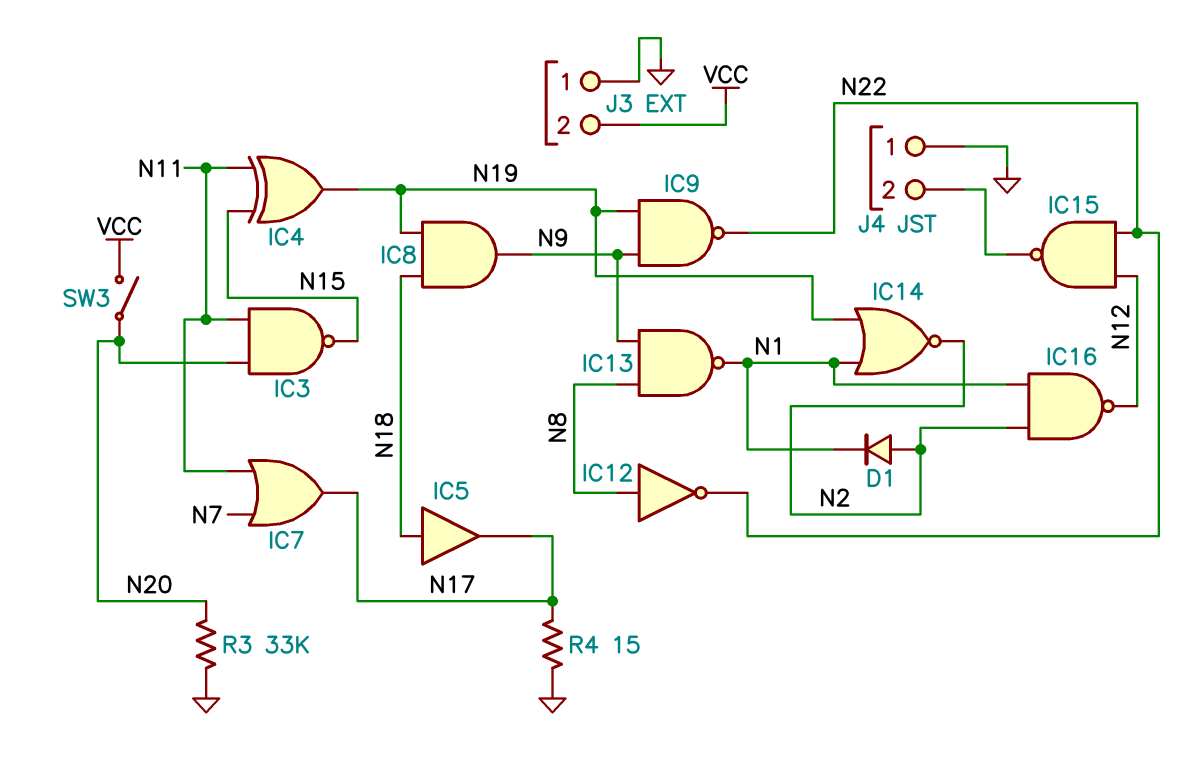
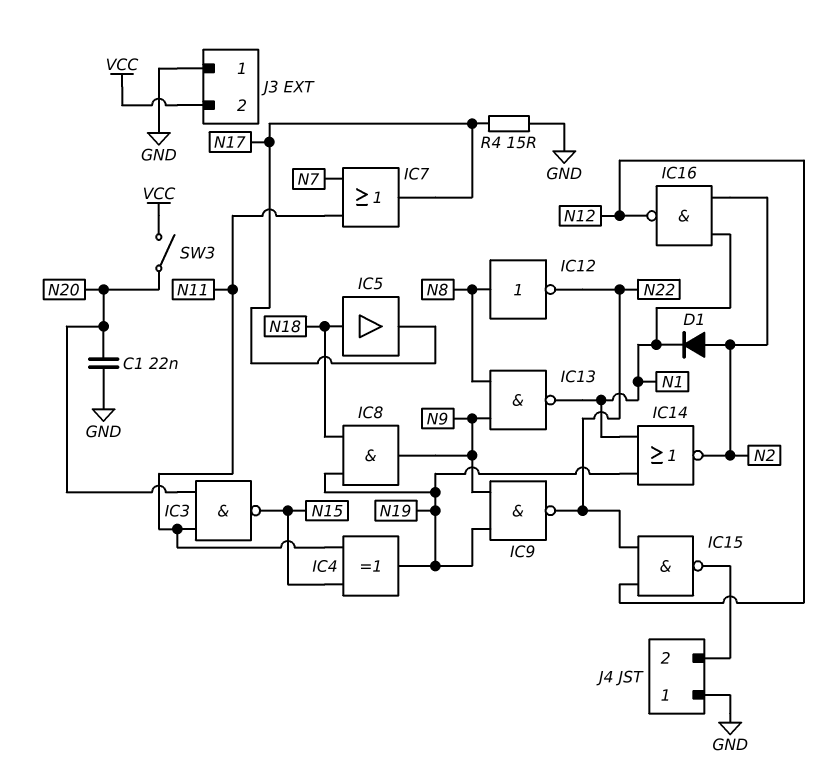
C1: none -> 22nF (GND, N20)
R3: 33k (GND, N20) -> none

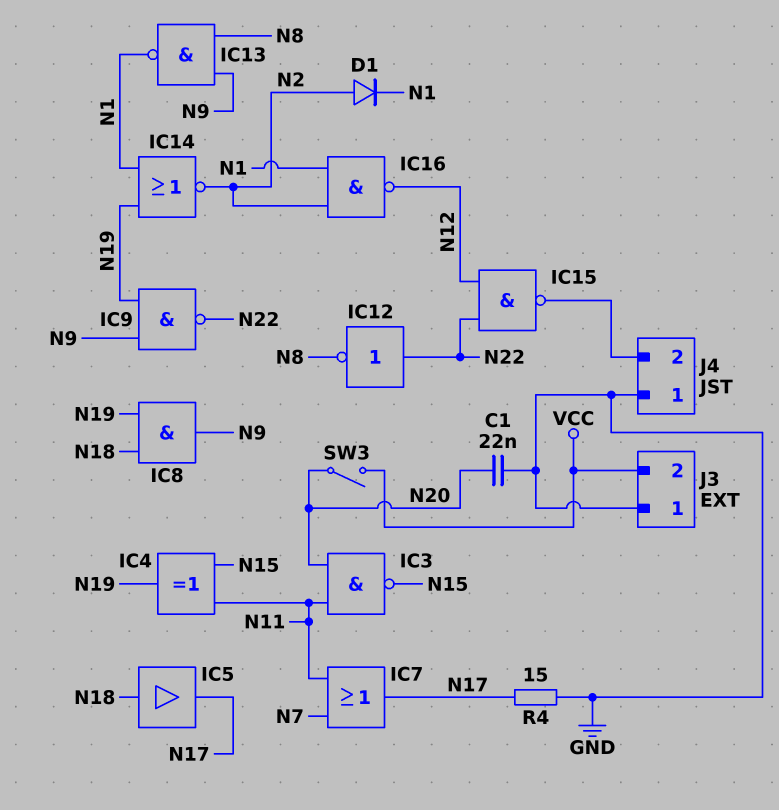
IC12: NOT (in N8, out N22) -> NOT (in N22, out N8)

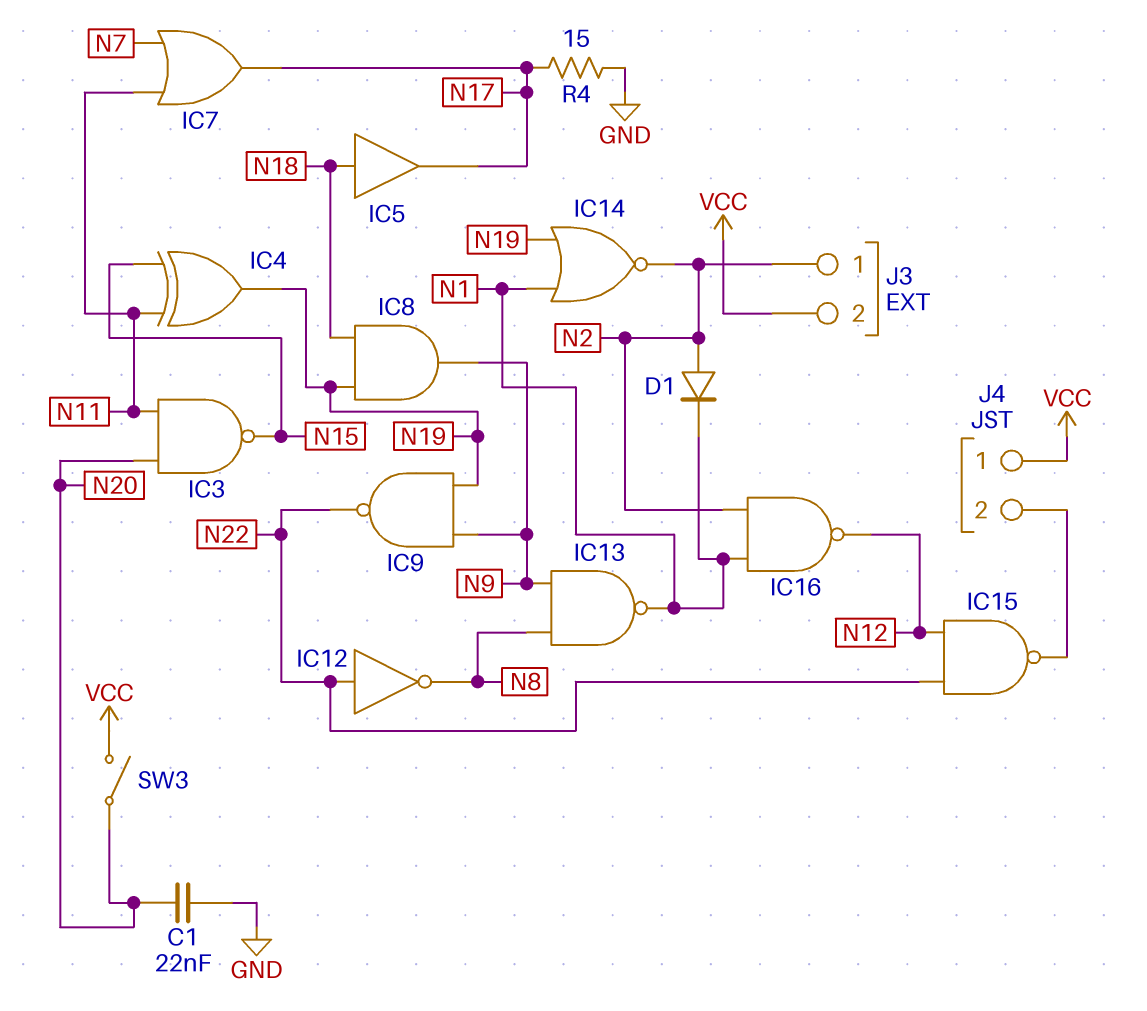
J3 pin 1: GND -> N2
J4 pin 1: GND -> VCC

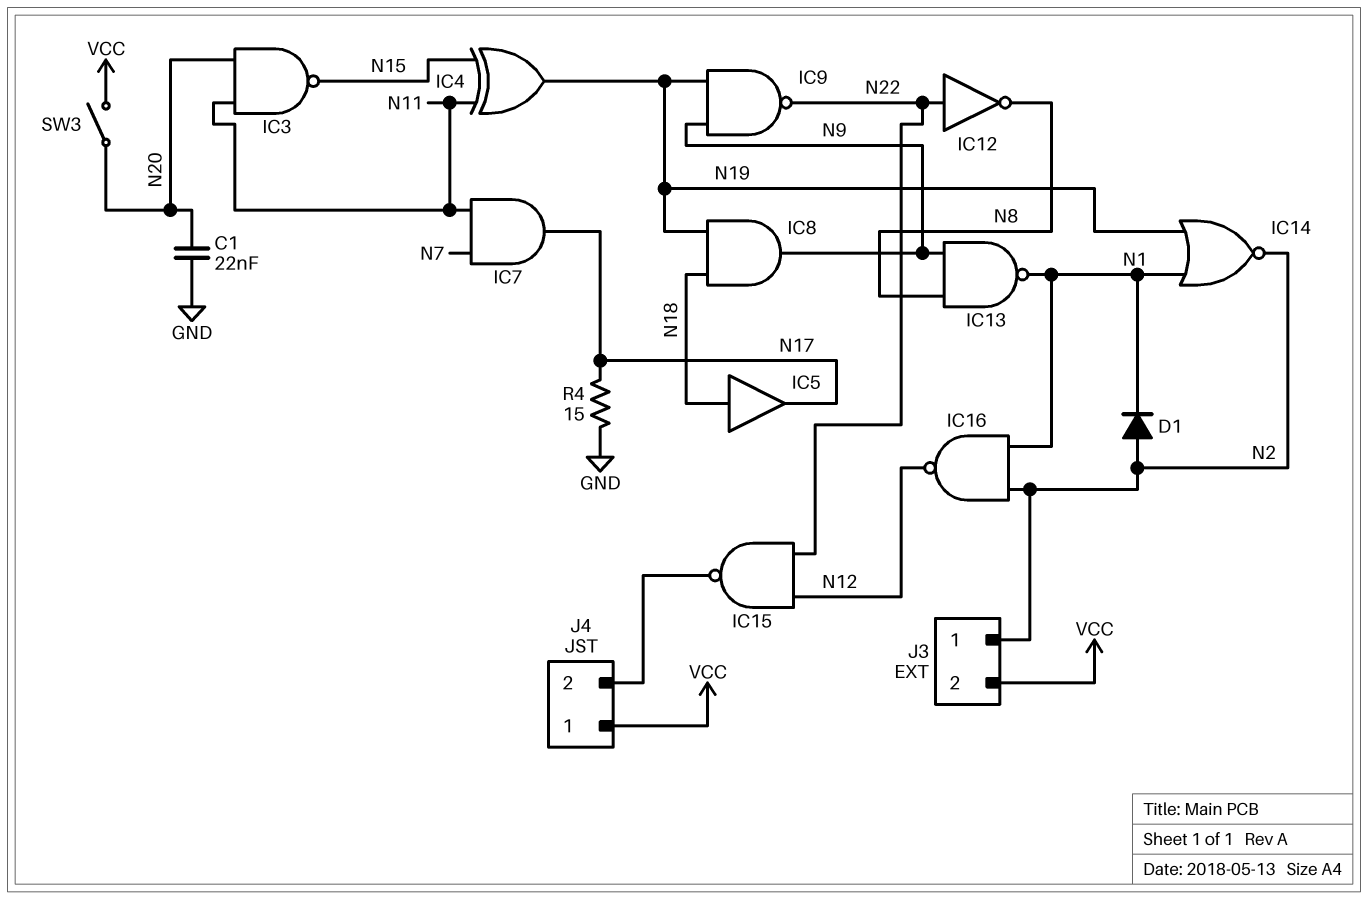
IC7: OR (in N7, in N11, out N17) -> AND (in N7, in N11, out N17)

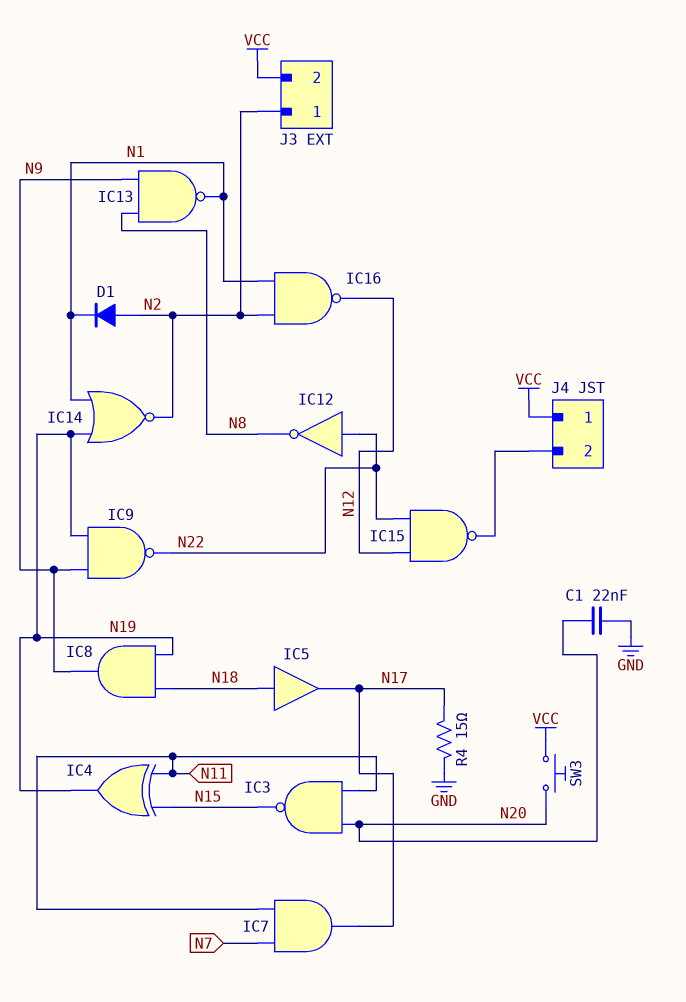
SW3: switch (N20, VCC) -> button (N20, VCC)

